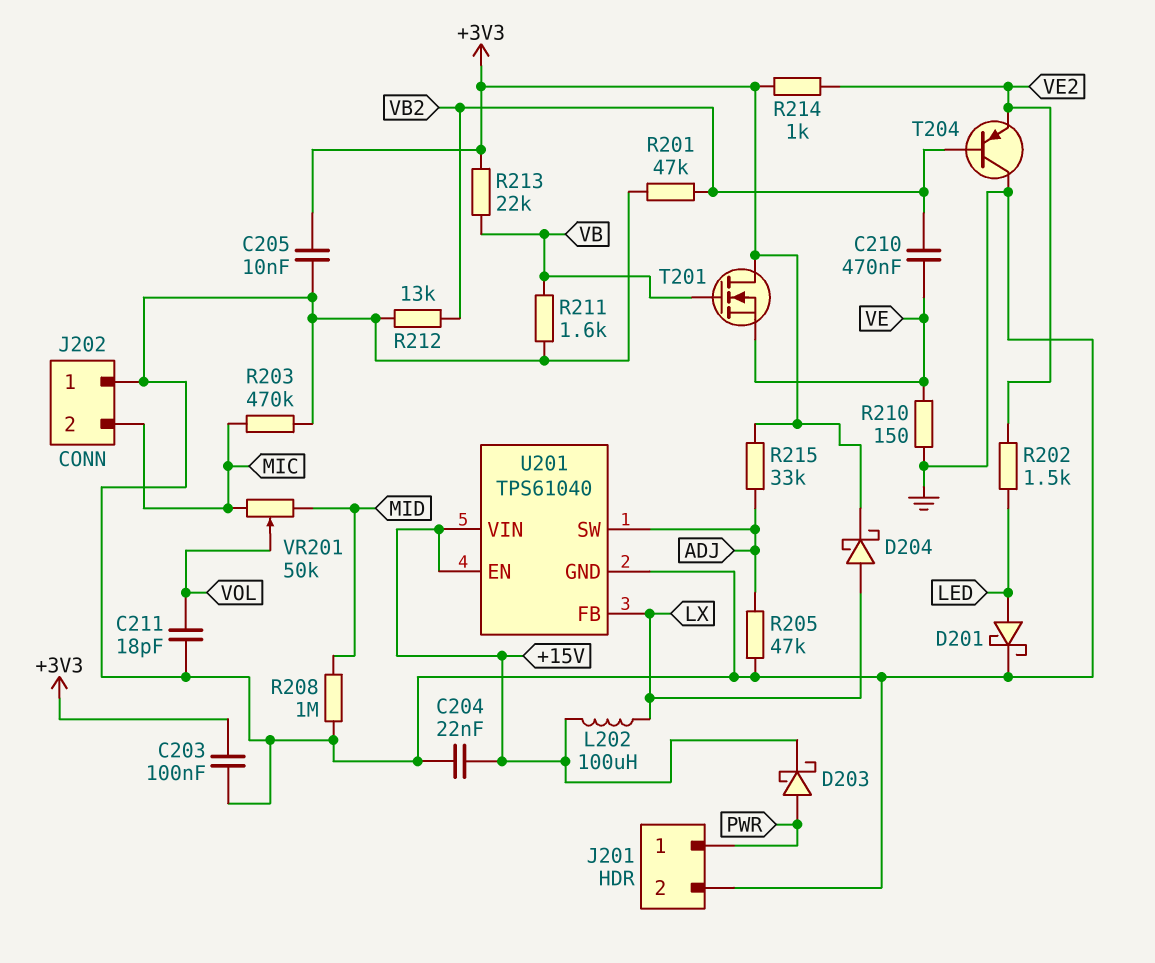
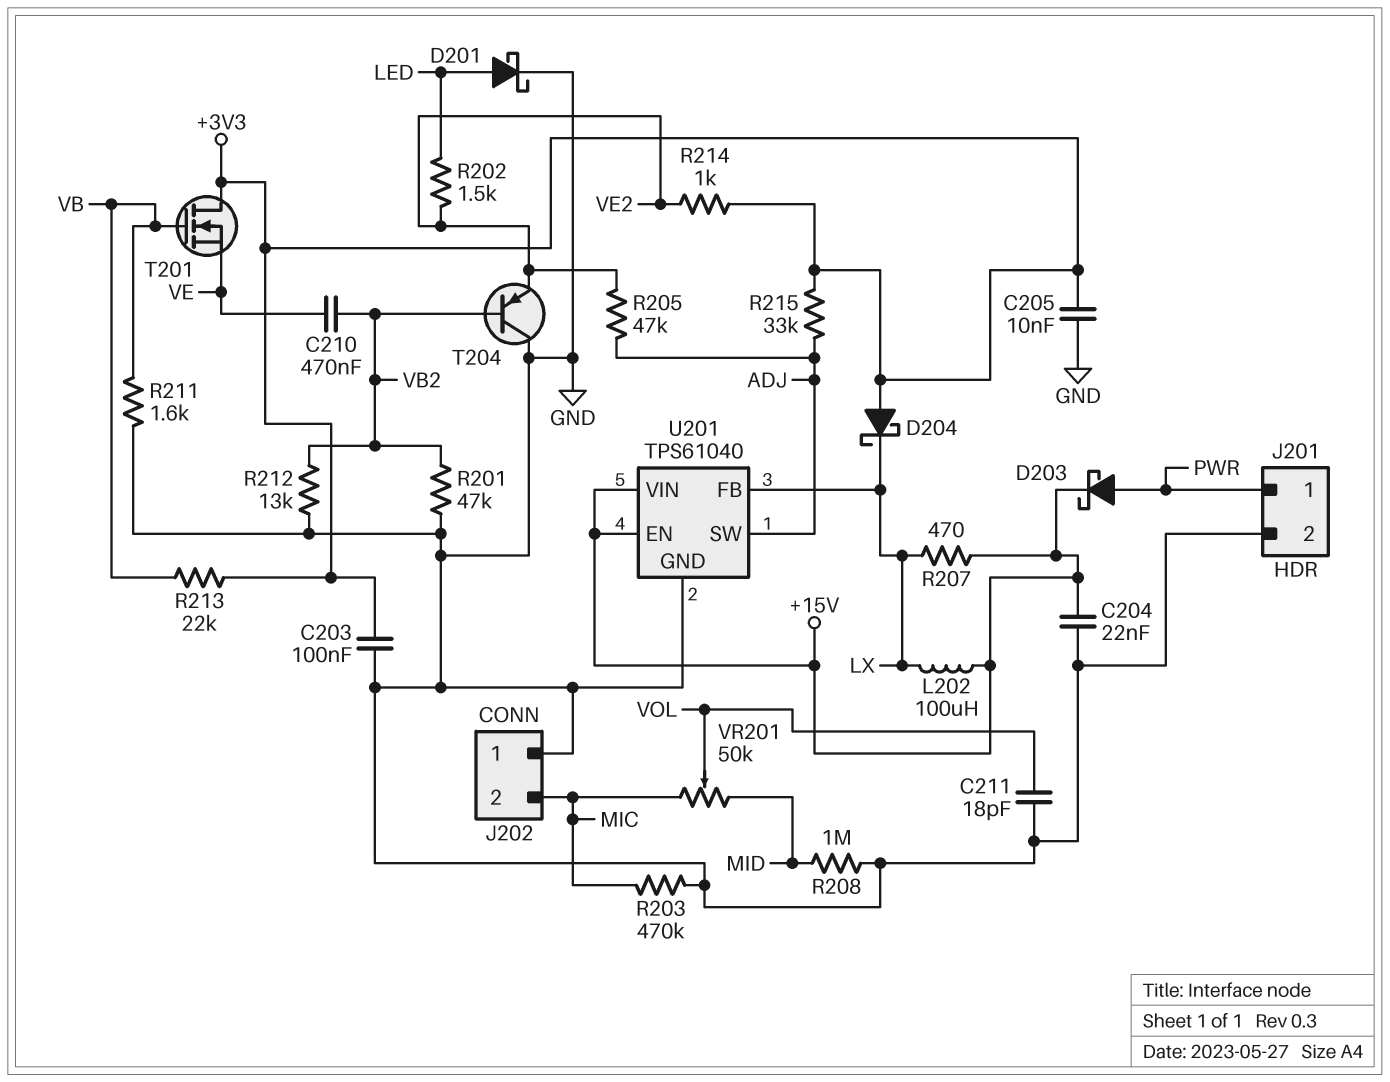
D204: schottky (A LX, K +3V3) -> schottky (A +3V3, K LX)
R205: 47k (ADJ, GND) -> 47k (ADJ, VE2)
R207: none -> 470 (+15V, LX)
R210: 150 (GND, VE) -> none

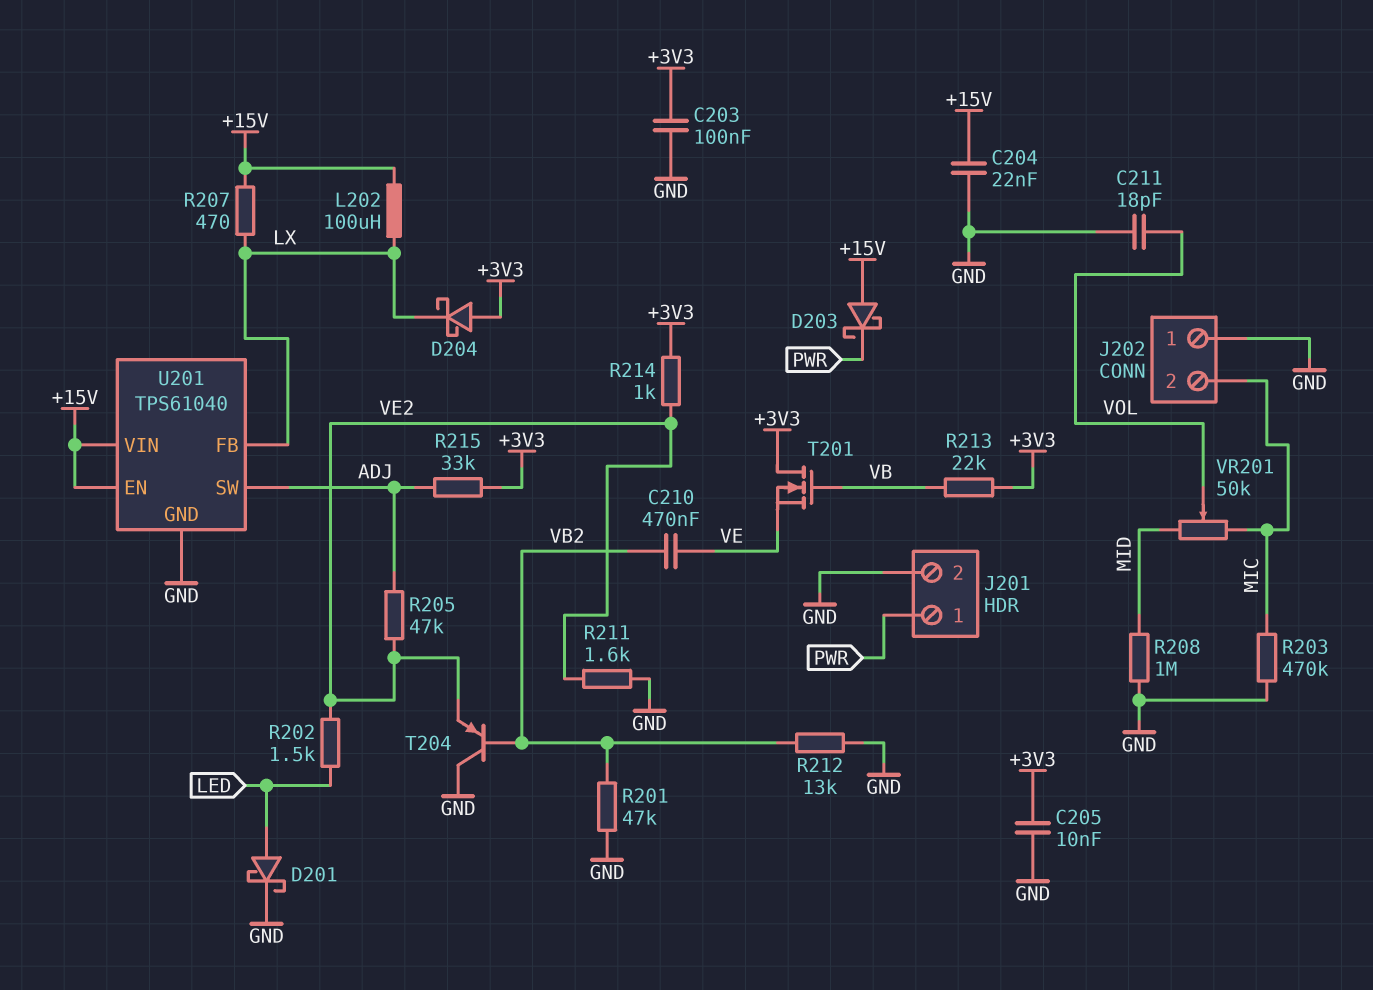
D203: schottky (A PWR, K +15V) -> schottky (A +15V, K PWR)
R211: 1.6k (GND, VB) -> 1.6k (GND, VE2)

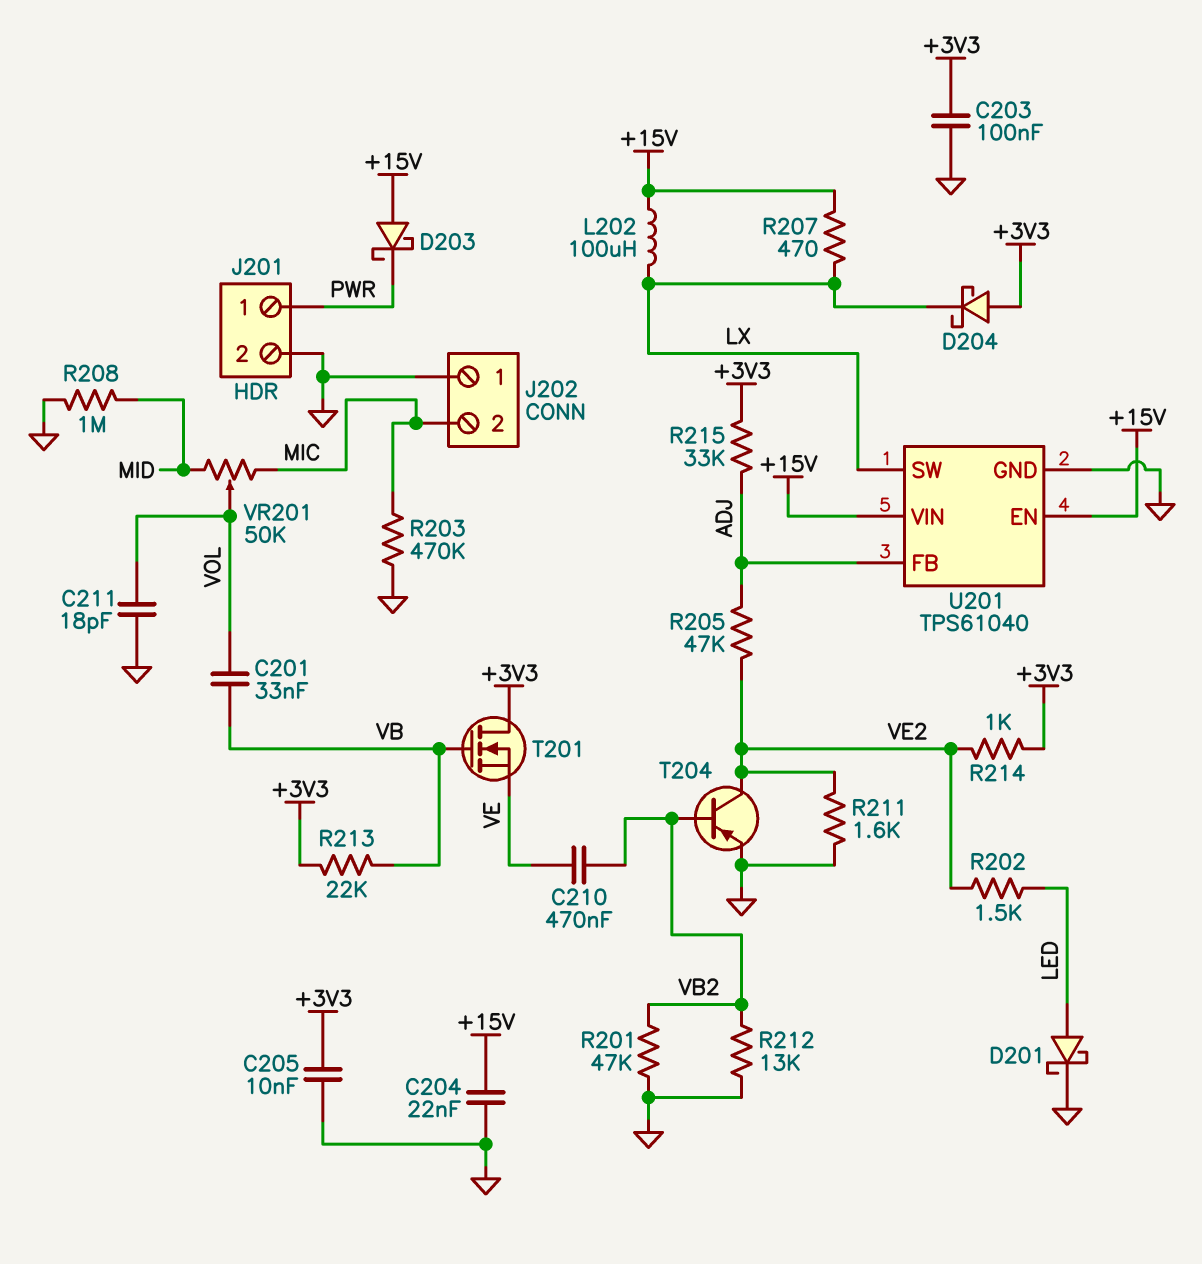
C201: none -> 33nF (VB, VOL)
T204: PNP (B VB2, C GND, E VE2) -> PNP (B VB2, C VE2, E GND)
U201 pin FB: LX -> ADJ
U201 pin SW: ADJ -> LX

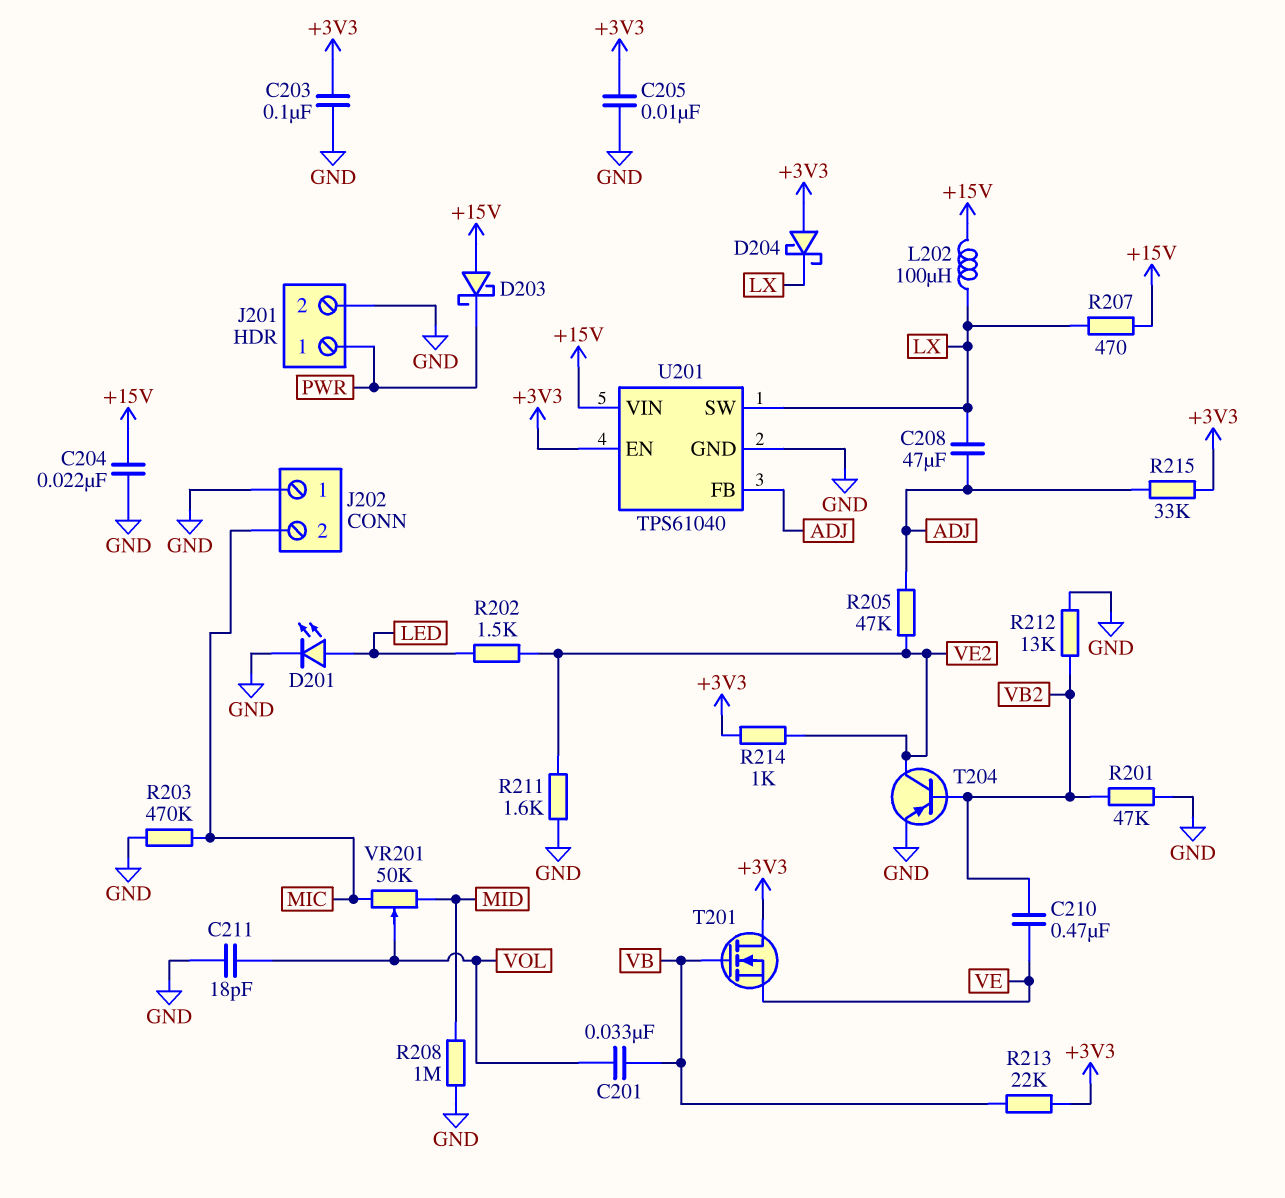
C208: none -> 47uF (ADJ, LX)
D201: schottky (A LED, K GND) -> LED (A LED, K GND)
U201 pin EN: +15V -> +3V3

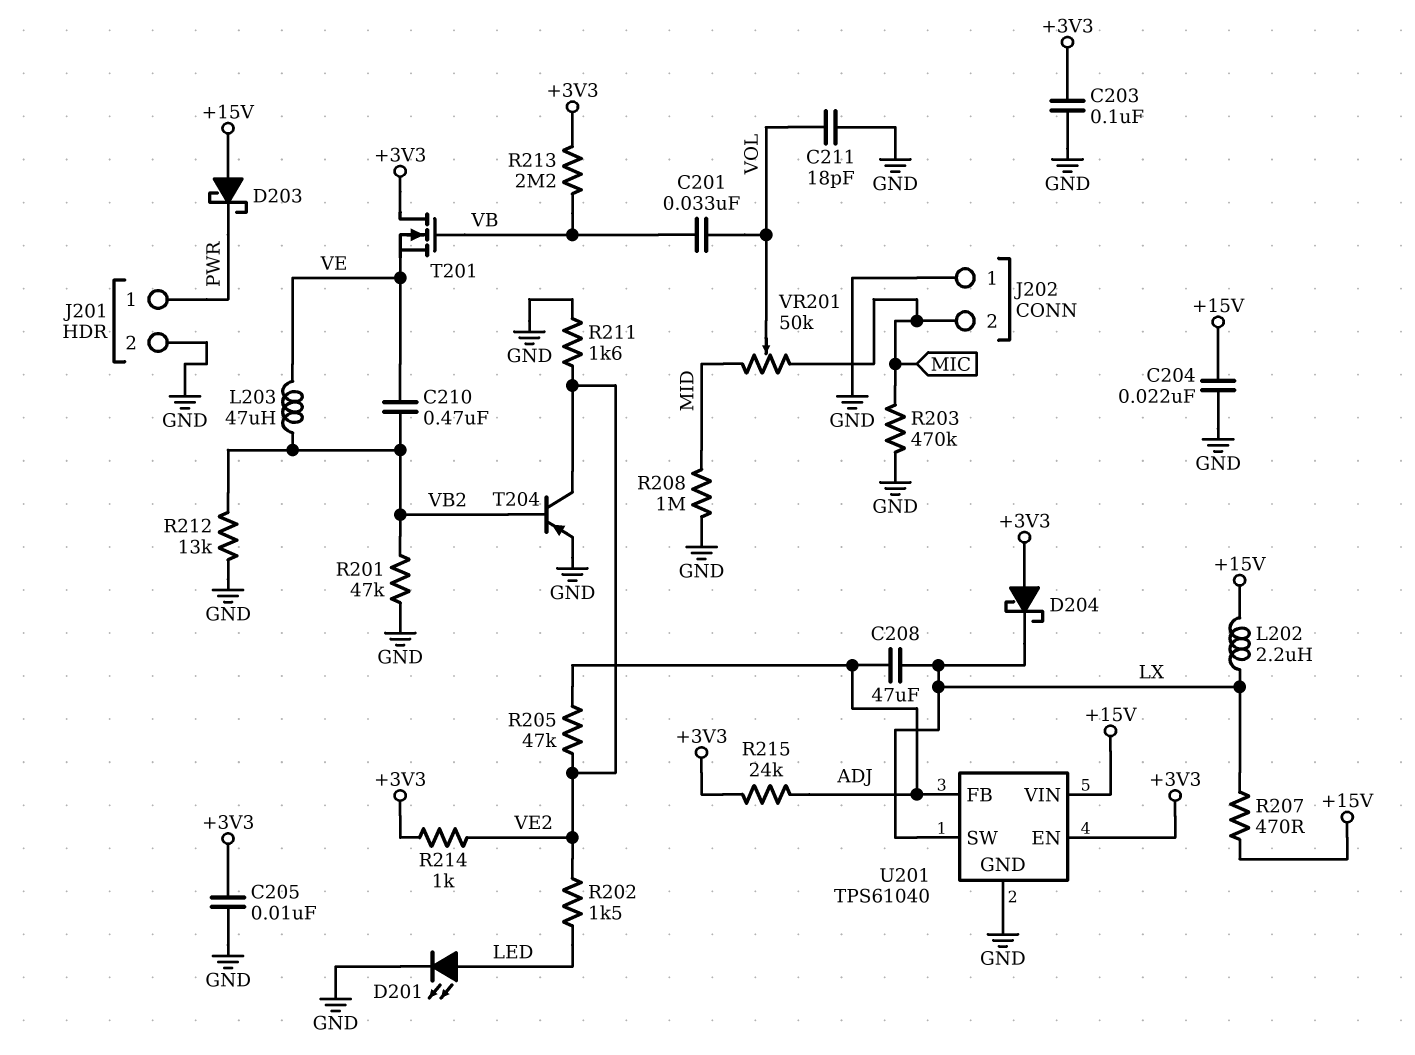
L202: 100uH (+15V, LX) -> 2.2uH (+15V, LX)
L203: none -> 47uH (VB2, VE)
R213: 22k (+3V3, VB) -> 2.2M (+3V3, VB)
R215: 33k (+3V3, ADJ) -> 24k (+3V3, ADJ)

